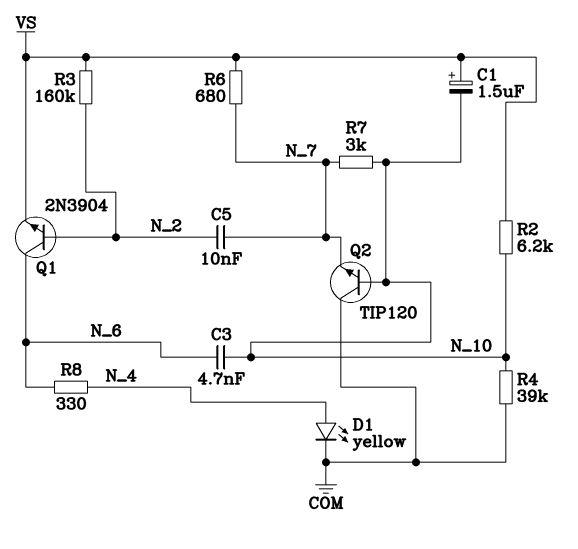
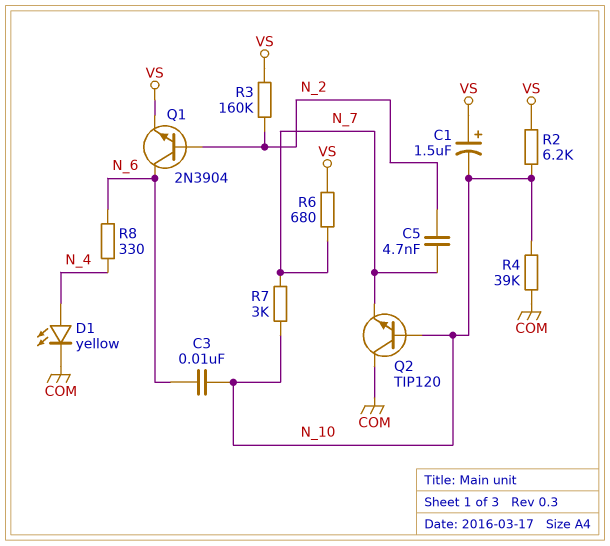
C3: 4.7nF (N_6, N_10) -> 10nF (N_6, N_10)
C5: 10nF (N_2, N_7) -> 4.7nF (N_2, N_7)

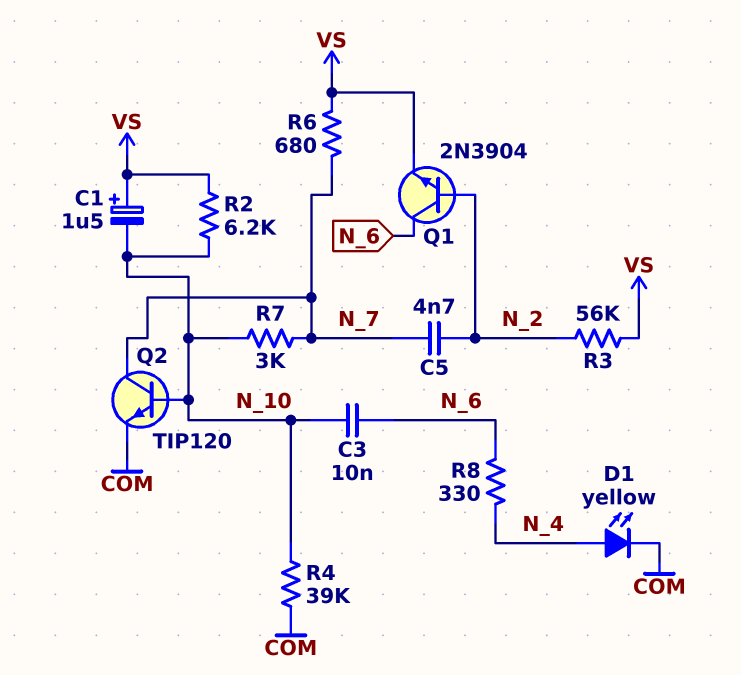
Q2: NPN TIP120 (B N_10, C COM, E N_7) -> NPN TIP120 (B N_10, C N_7, E COM)
R3: 160k (N_2, VS) -> 56k (N_2, VS)

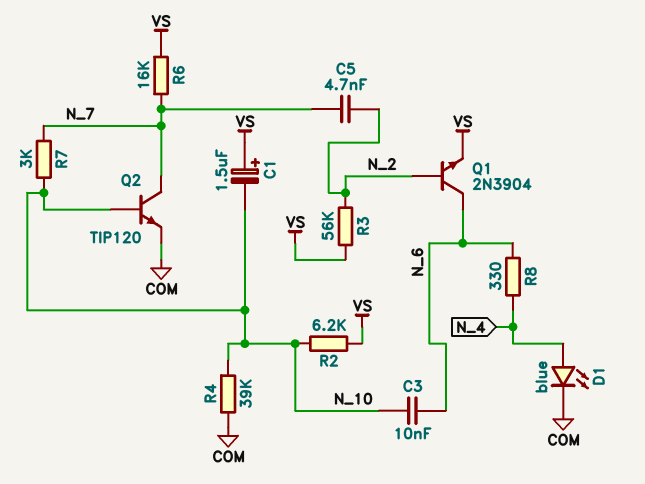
D1: LED yellow (A N_4, K COM) -> LED blue (A N_4, K COM)
R6: 680 (N_7, VS) -> 16k (N_7, VS)

